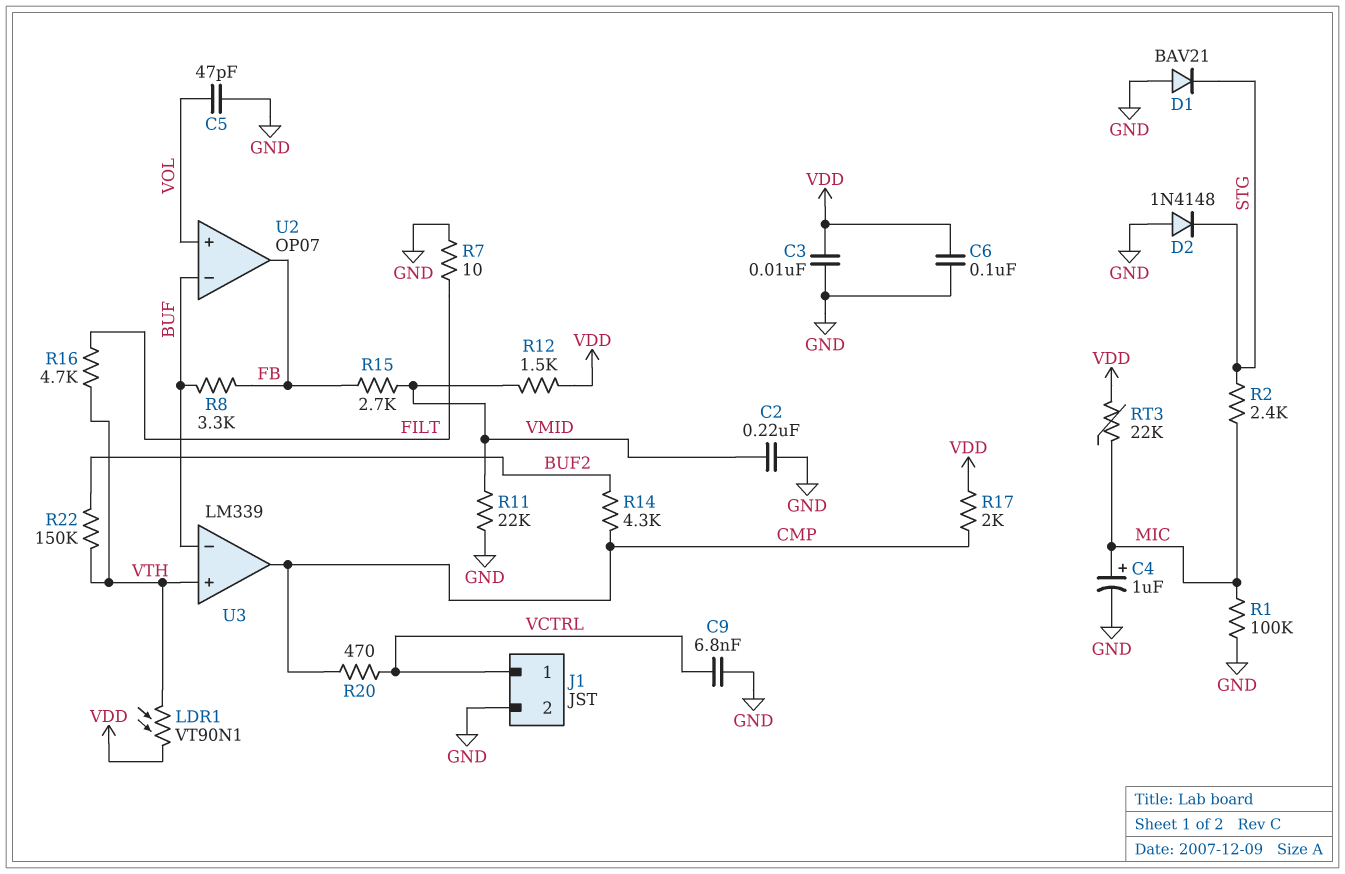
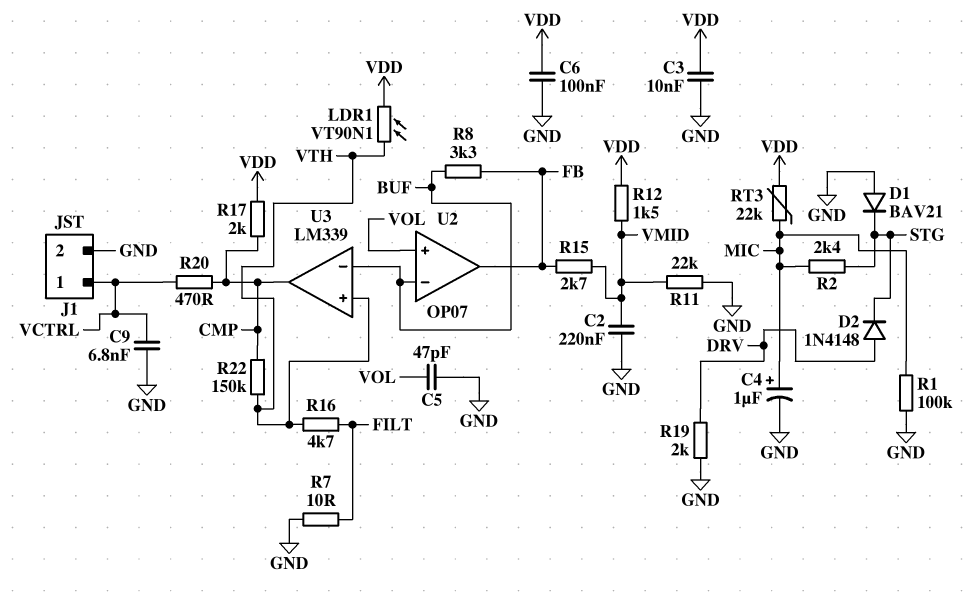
D2: diode 1N4148 (A GND, K STG) -> diode 1N4148 (A DRV, K STG)
R14: 4.3k (BUF2, CMP) -> none
R19: none -> 2k (DRV, GND)
R22: 150k (BUF2, VTH) -> 150k (CMP, VTH)

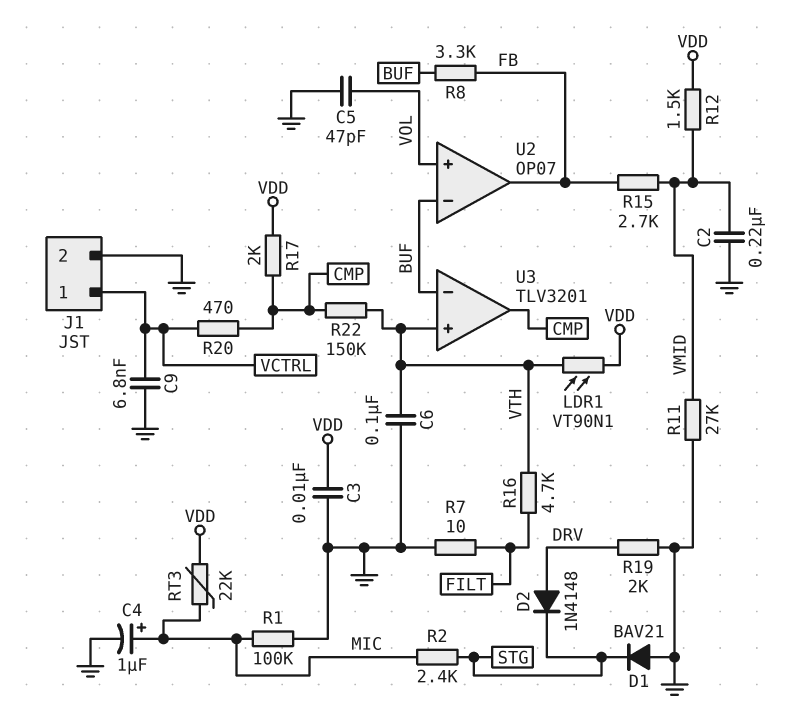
C6: 100nF (GND, VDD) -> 100nF (GND, VTH)
R11: 22k (GND, VMID) -> 27k (GND, VMID)
U3: LM339 -> TLV3201

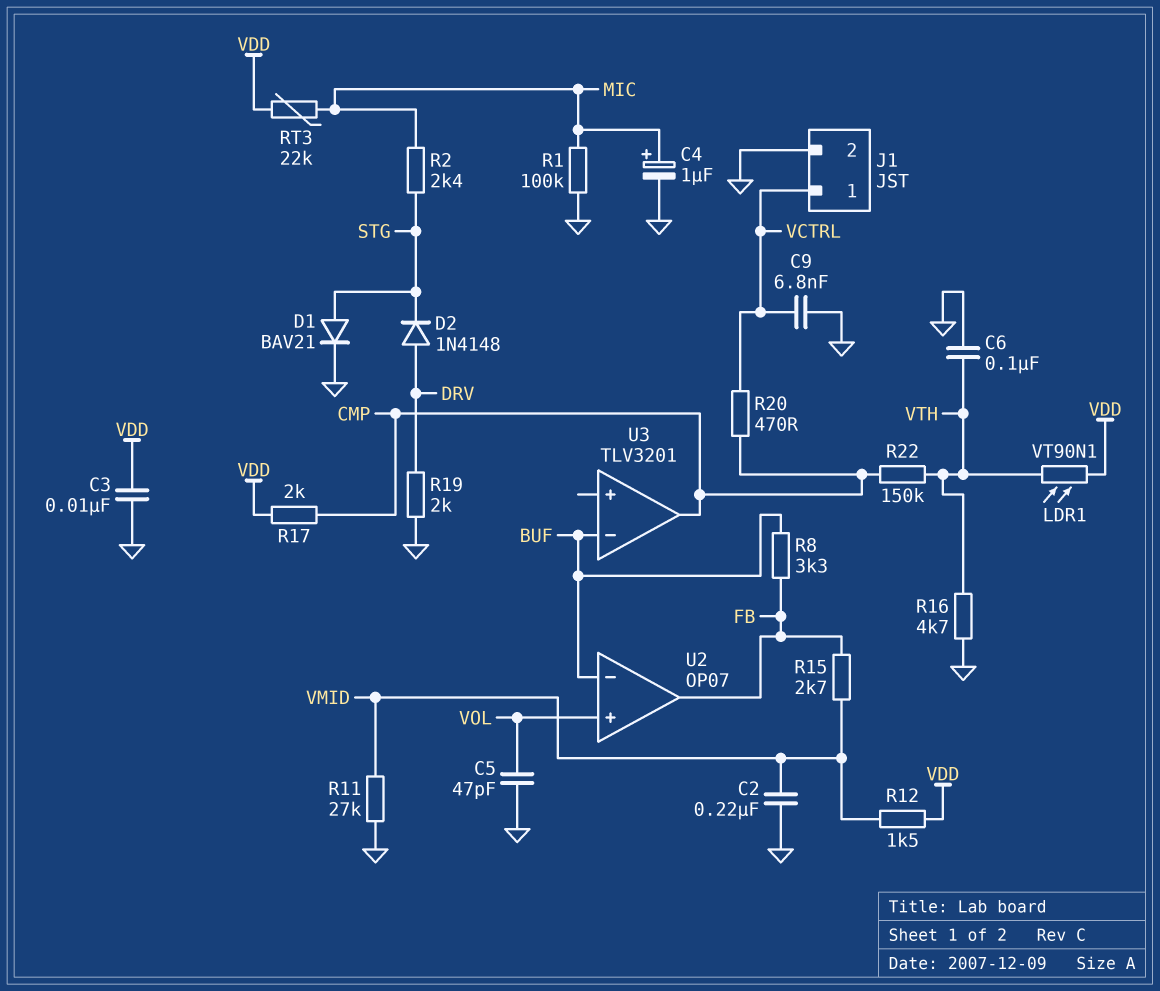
D1: diode BAV21 (A GND, K STG) -> diode BAV21 (A STG, K GND)
R7: 10 (FILT, GND) -> none
R16: 4.7k (FILT, VTH) -> 4.7k (GND, VTH)
U3 pin in+: VTH -> none

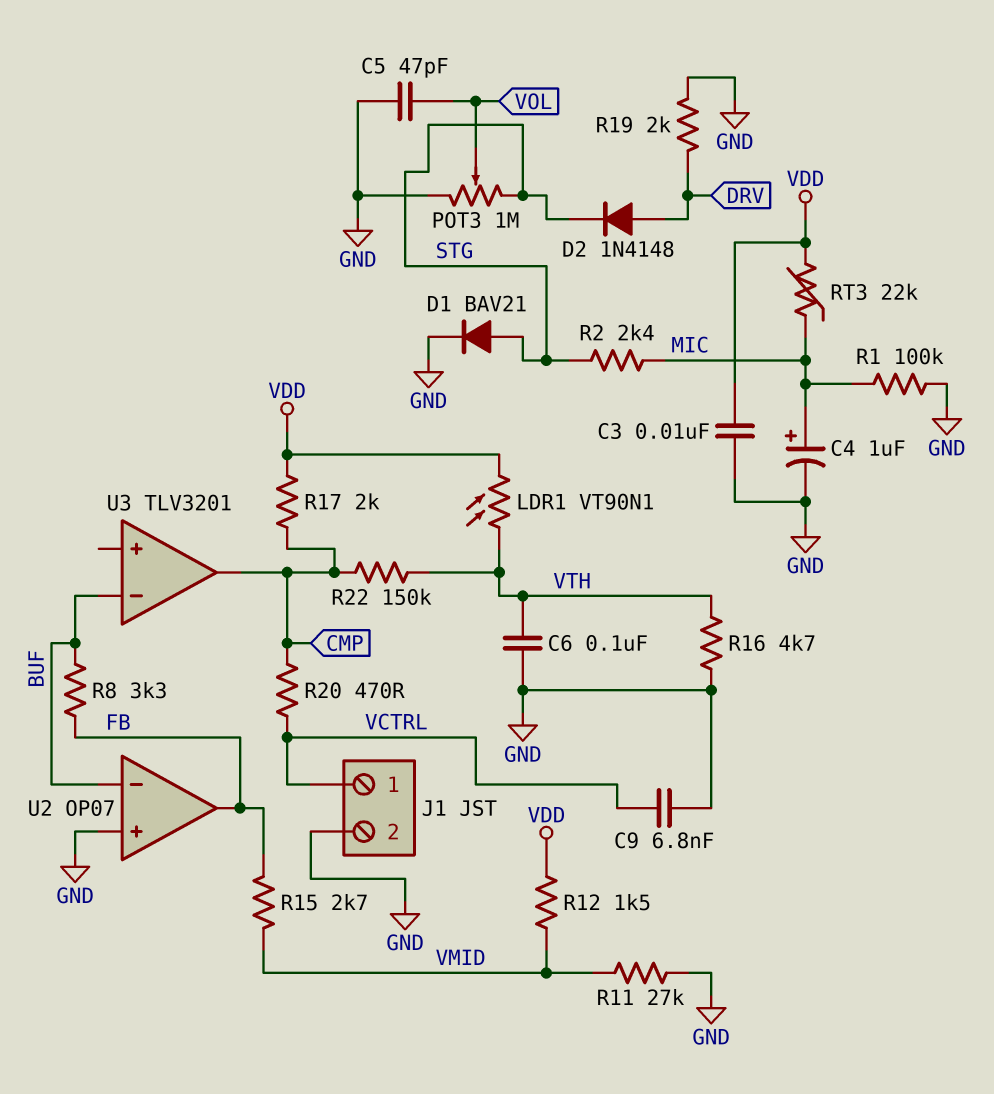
C2: 220nF (GND, VMID) -> none
POT3: none -> 1M (GND, STG, wiper VOL)
U2 pin in+: VOL -> GND

